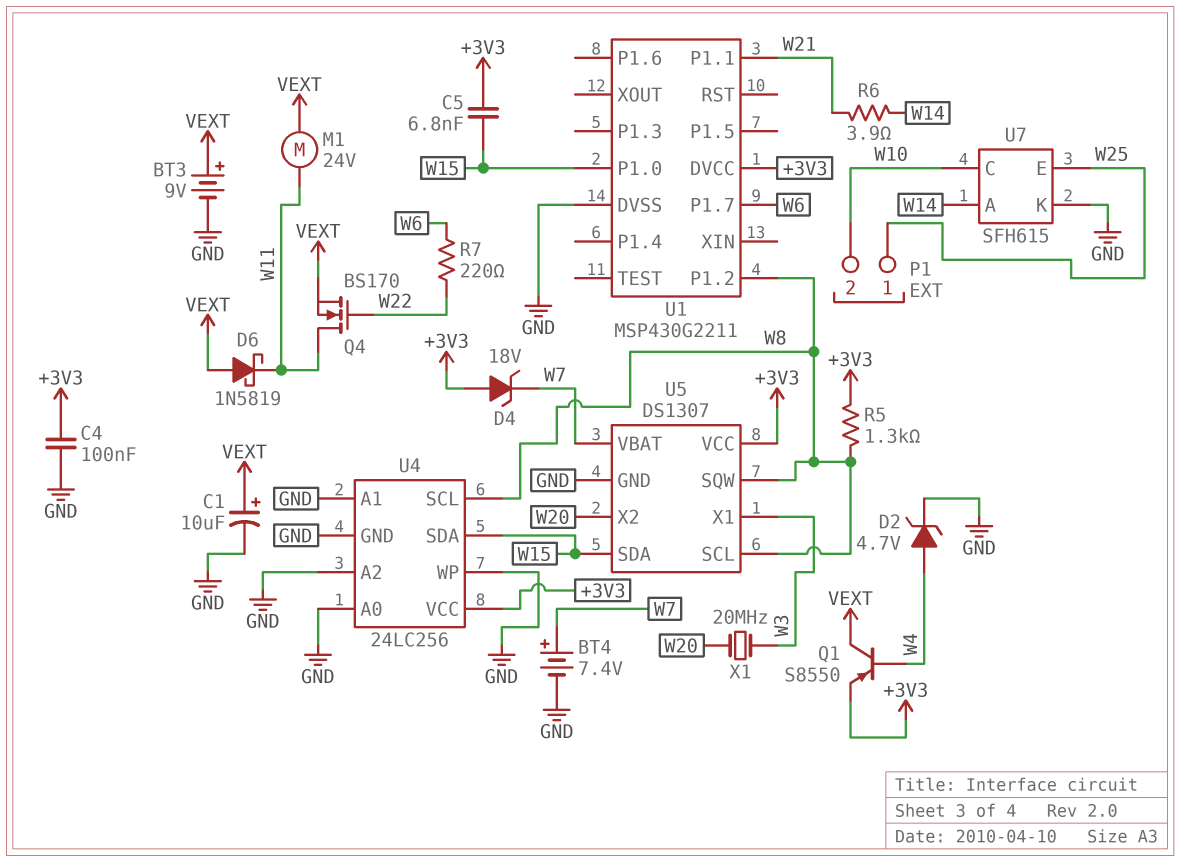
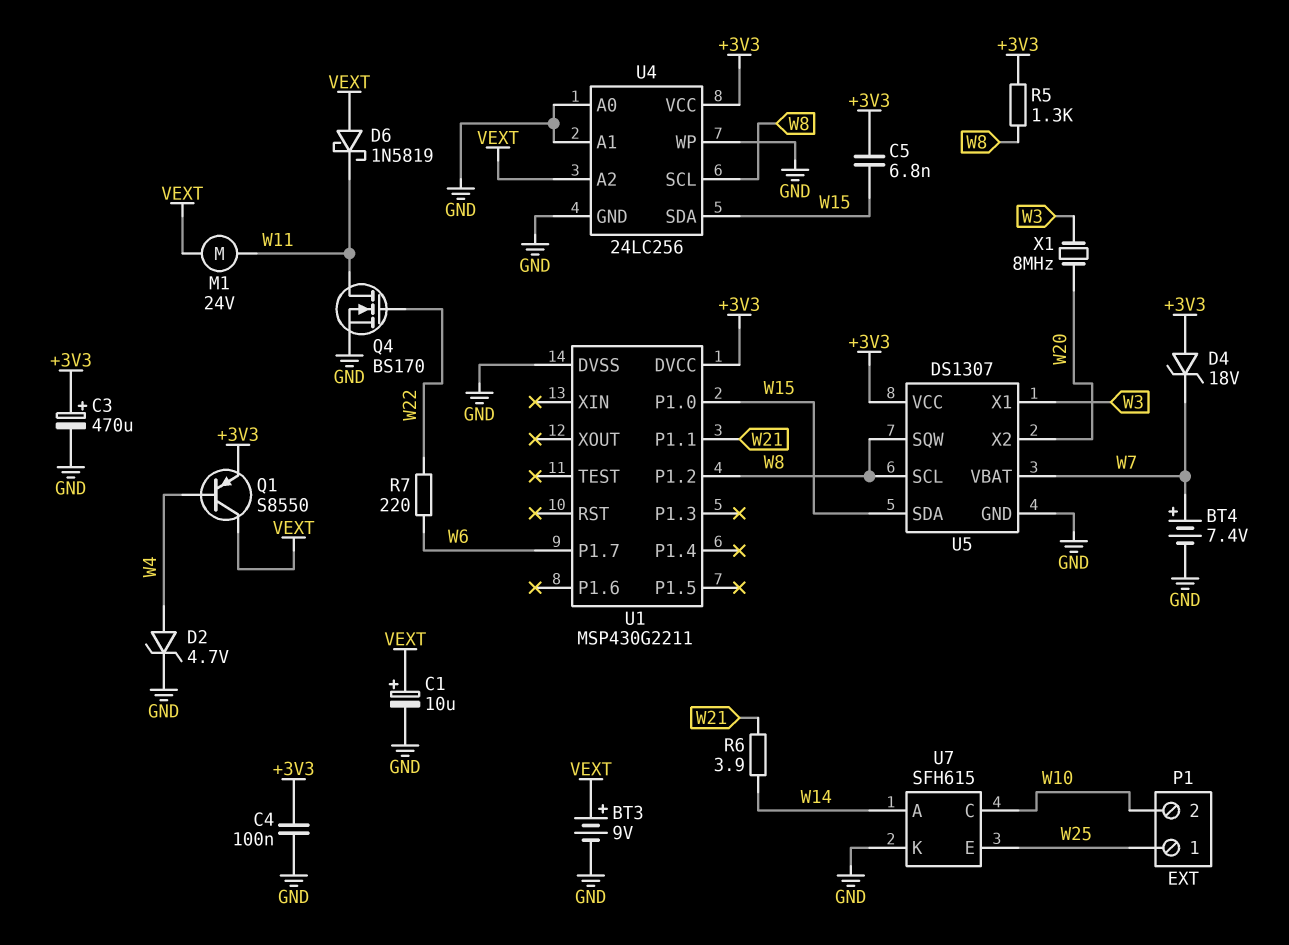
C3: none -> 470uF (plus +3V3, minus GND)
Q4: NMOS BS170 (G W22, D W11, S VEXT) -> NMOS BS170 (G W22, D W11, S GND)
U4 pin A2: GND -> VEXT
X1: 20MHz (W3, W20) -> 8MHz (W3, W20)

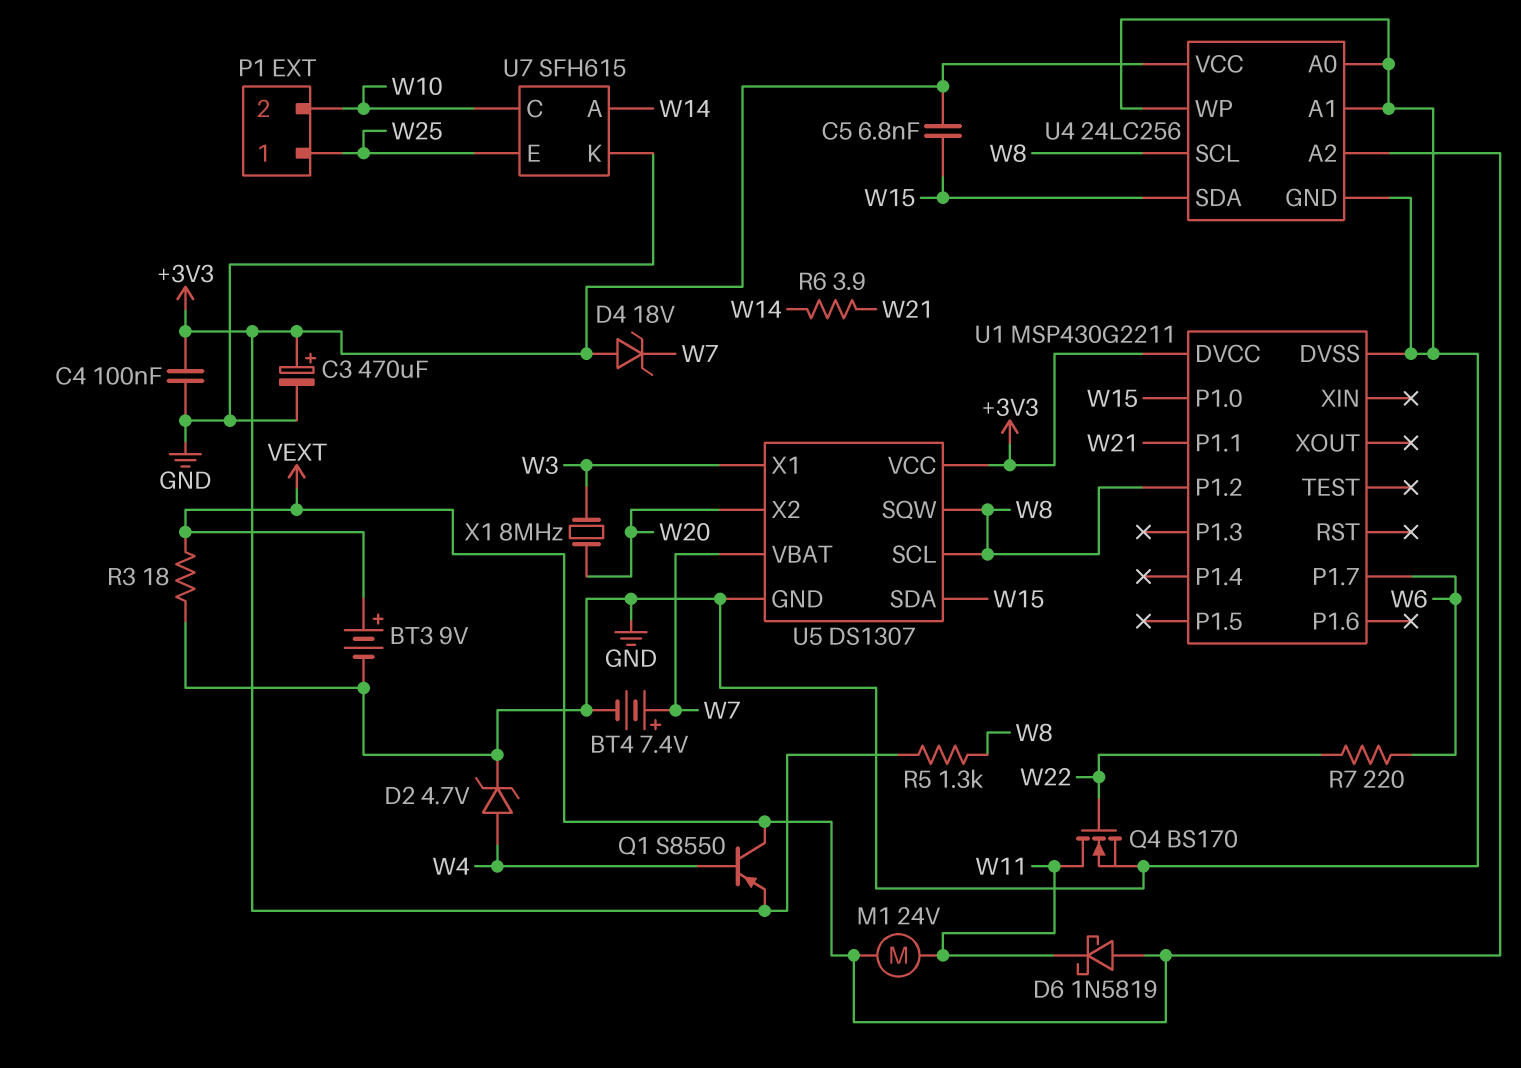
C1: 10uF (plus VEXT, minus GND) -> none
R3: none -> 18 (GND, VEXT)

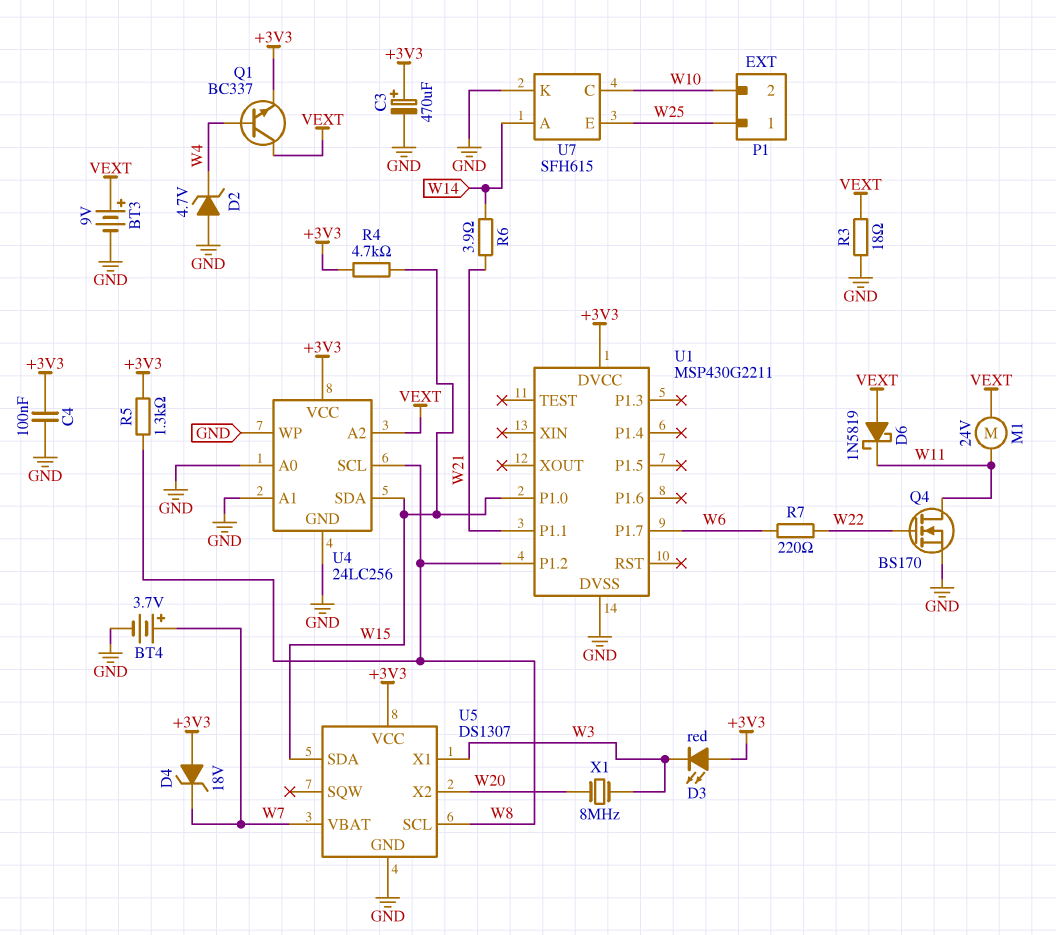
BT4: 7.4V (plus W7, minus GND) -> 3.7V (plus W7, minus GND)
C5: 6.8nF (+3V3, W15) -> none
D2: zener 4.7V (A W4, K GND) -> zener 4.7V (A GND, K W4)
D3: none -> LED red (A +3V3, K W3)
Q1: PNP S8550 (B W4, C VEXT, E +3V3) -> NPN BC337 (B W4, C VEXT, E +3V3)
R4: none -> 4.7k (+3V3, W15)
U5 pin SQW: W8 -> none

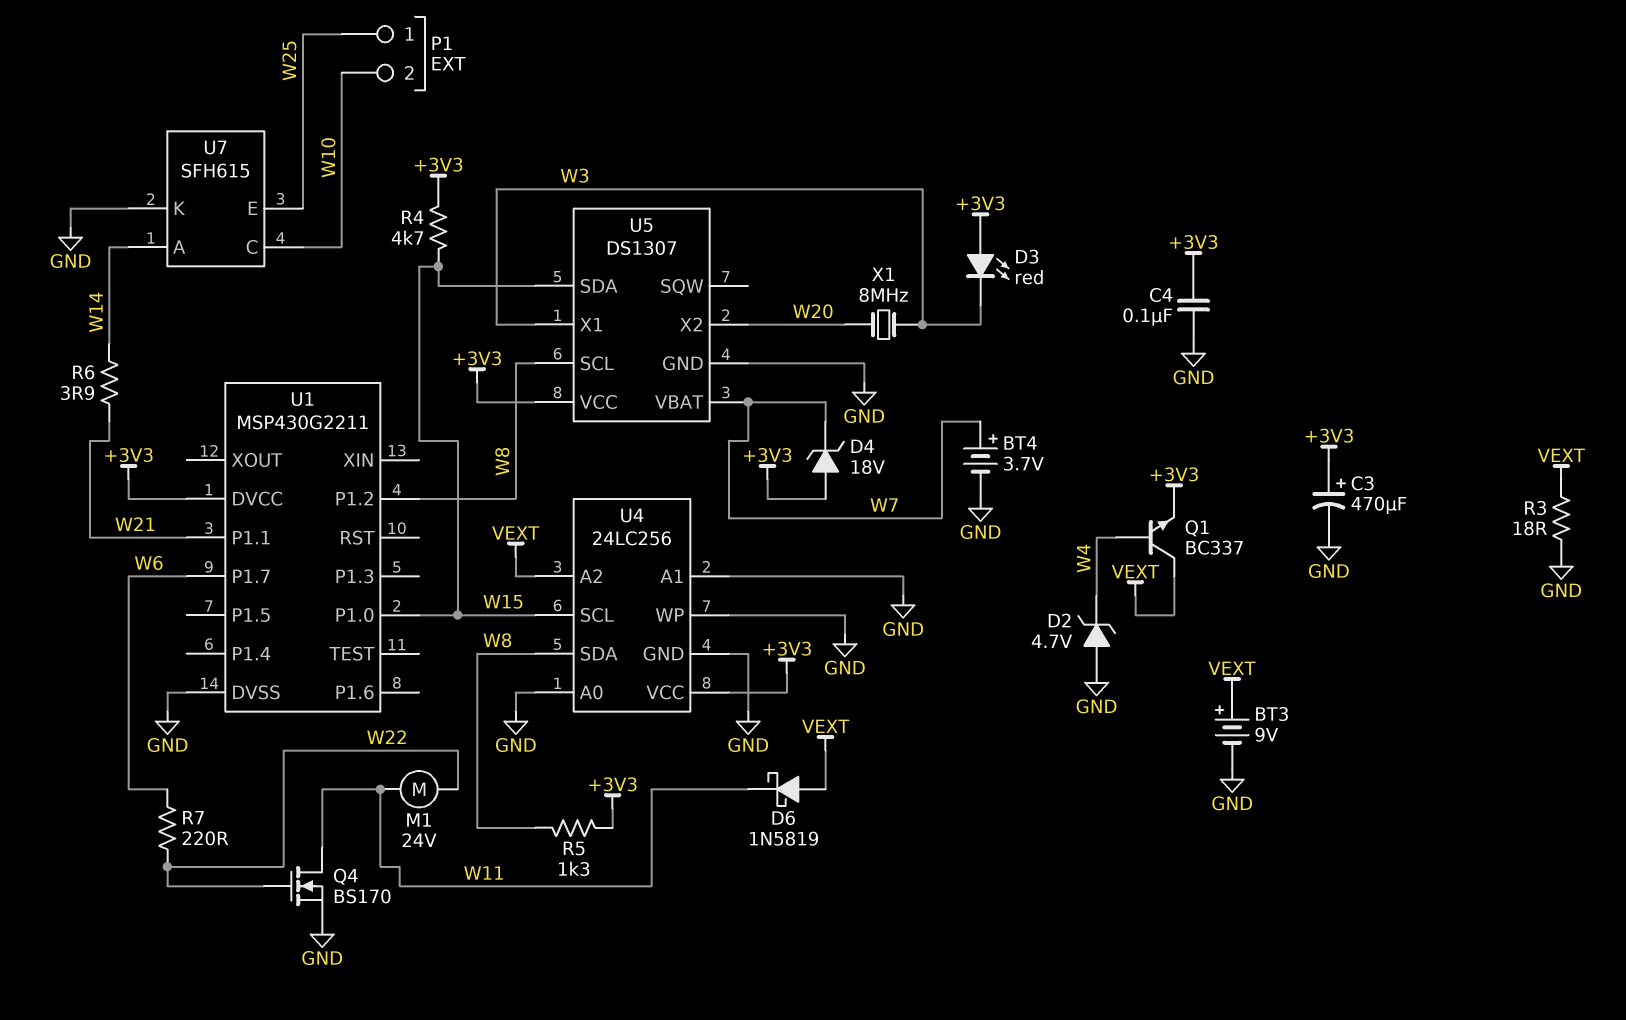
M1: motor 24V (VEXT, W11) -> motor 24V (W11, W22)
U4 pin SCL: W8 -> W15
U4 pin SDA: W15 -> W8

